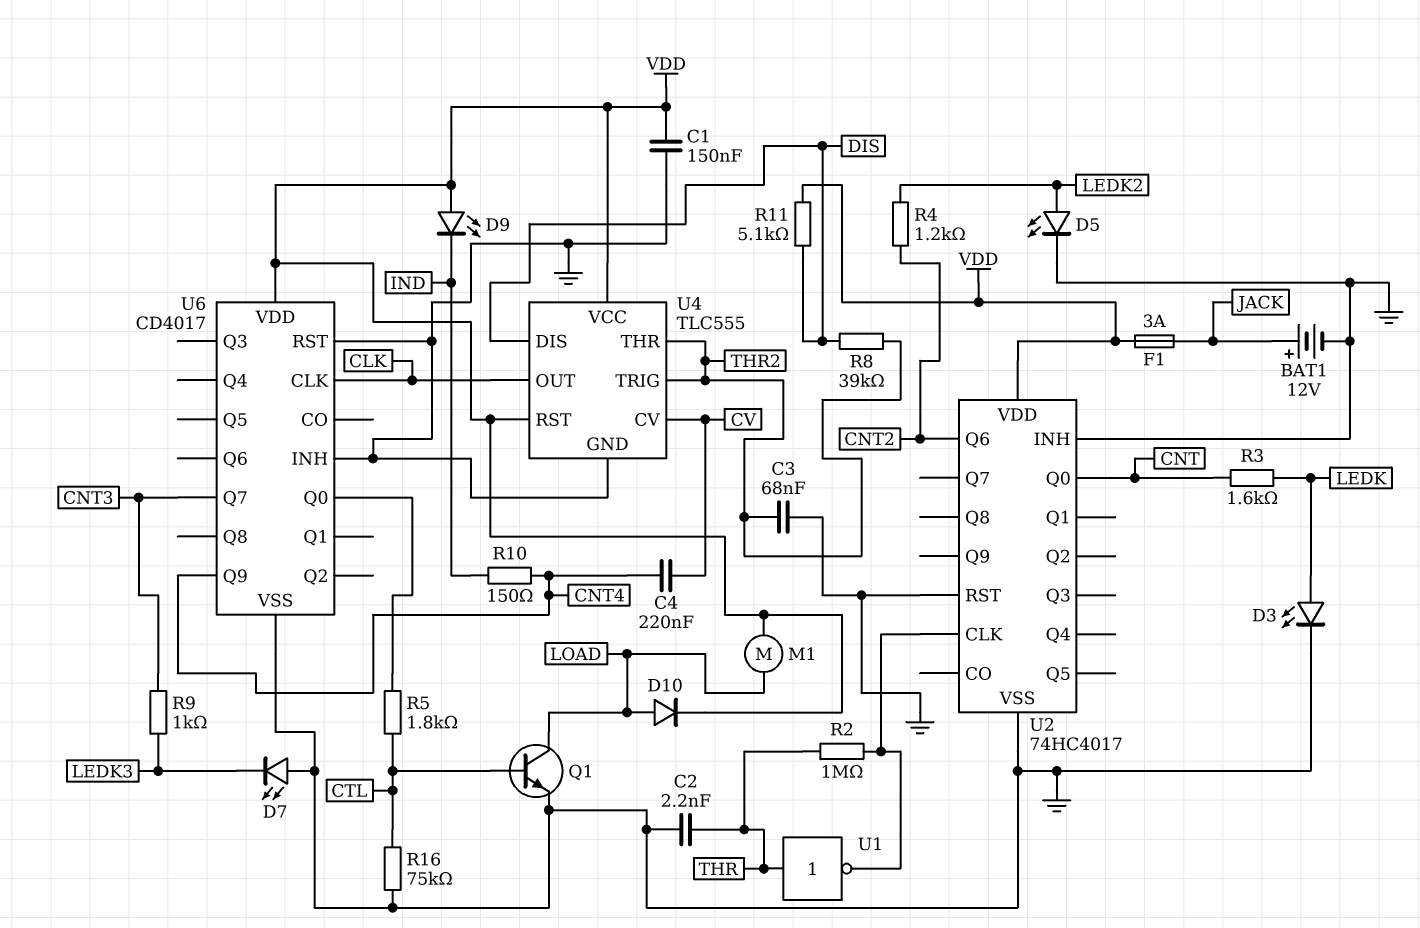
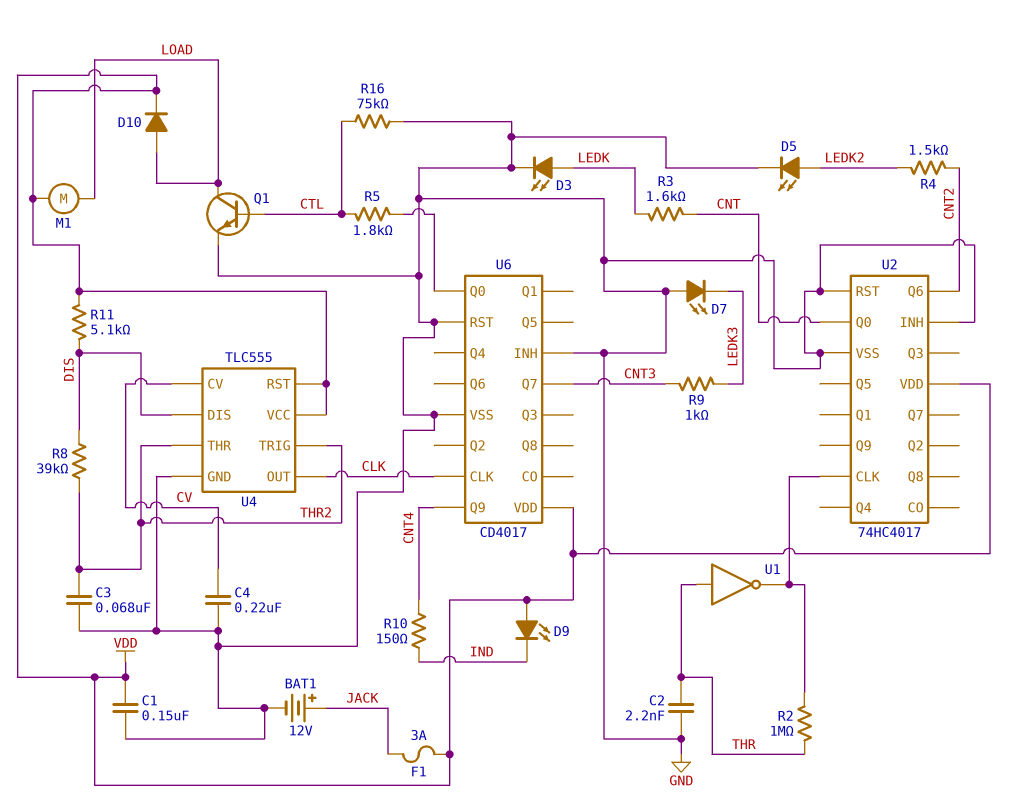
C4: 220nF (CNT4, CV) -> 220nF (CV, GND)
R4: 1.2k (CNT2, LEDK2) -> 1.5k (CNT2, LEDK2)

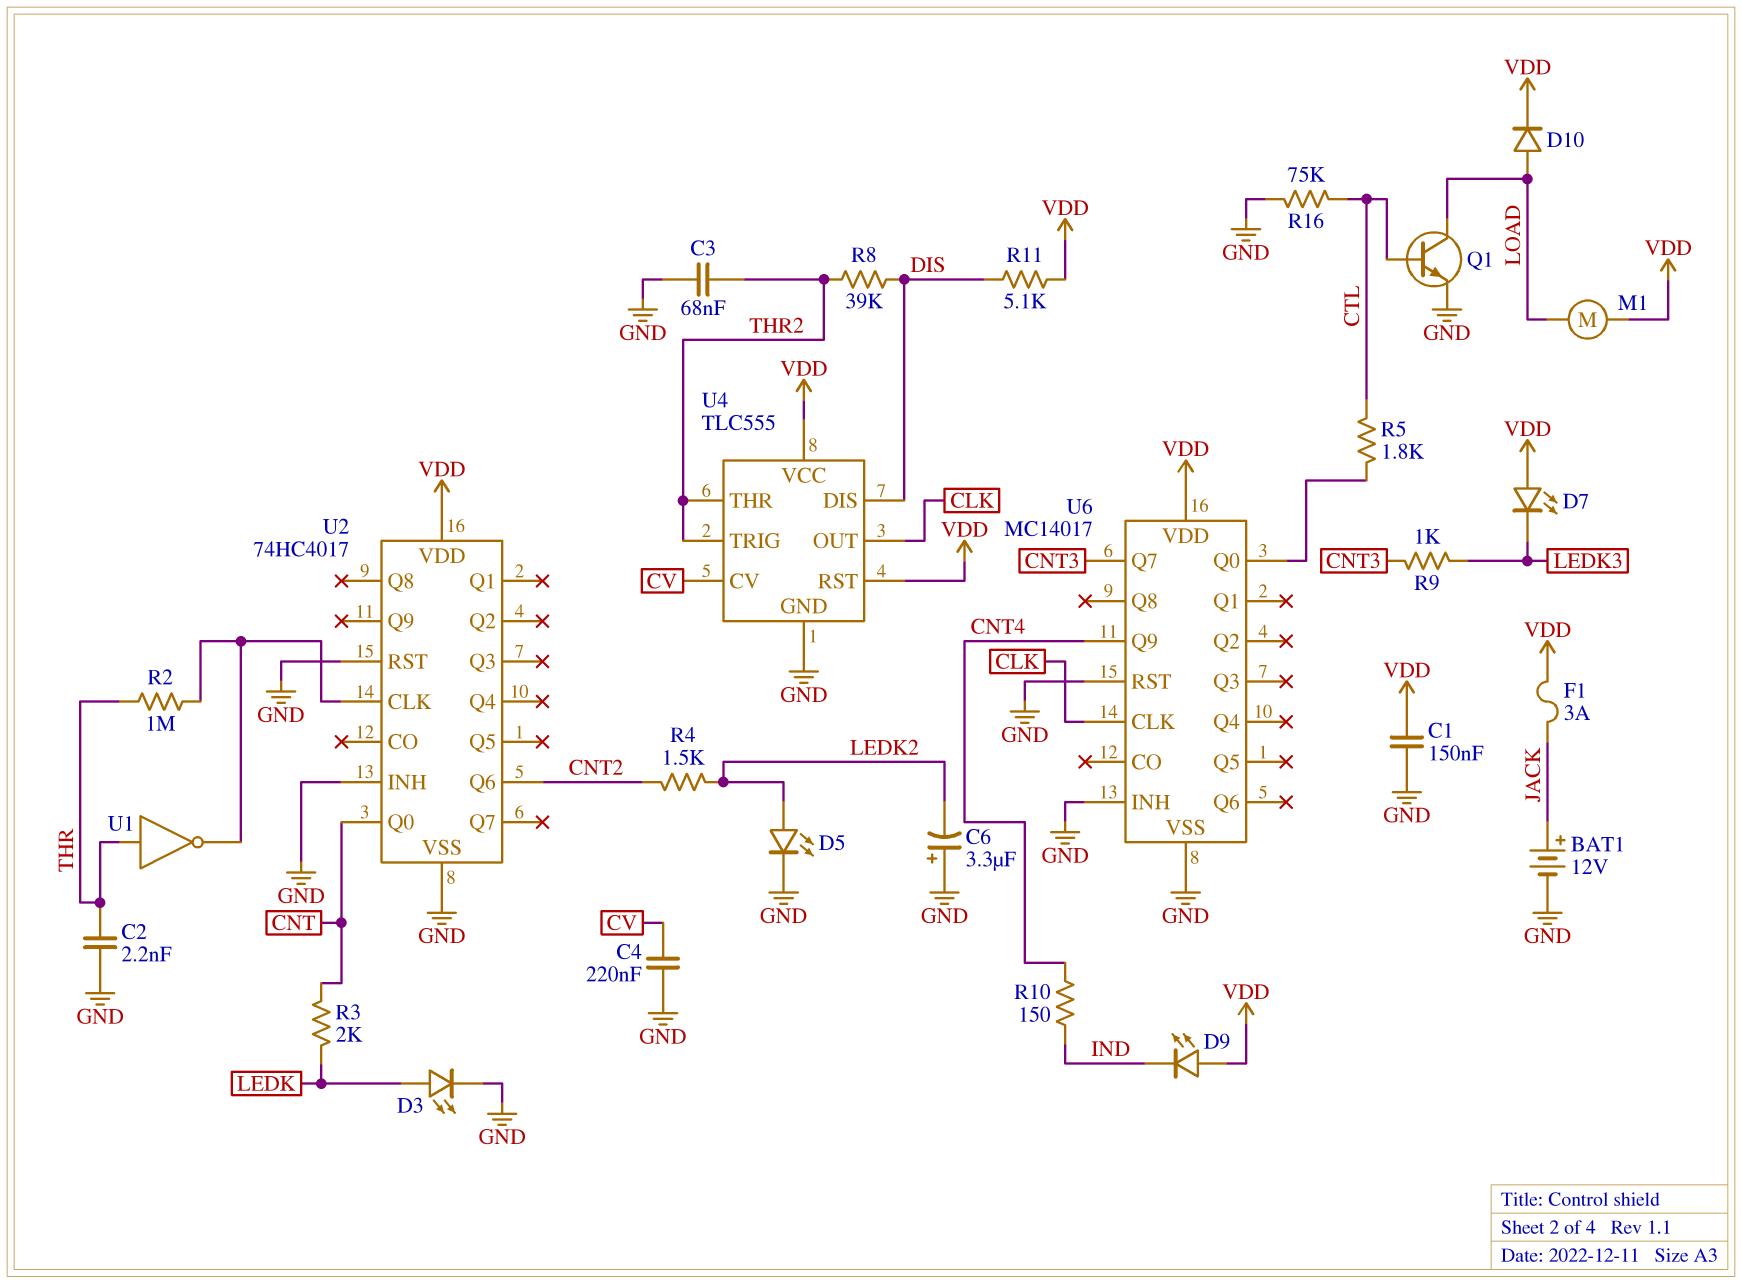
C6: none -> 3.3uF (plus GND, minus LEDK2)
D7: LED (A GND, K LEDK3) -> LED (A VDD, K LEDK3)
R3: 1.6k (CNT, LEDK) -> 2k (CNT, LEDK)
U6: CD4017 -> MC14017

